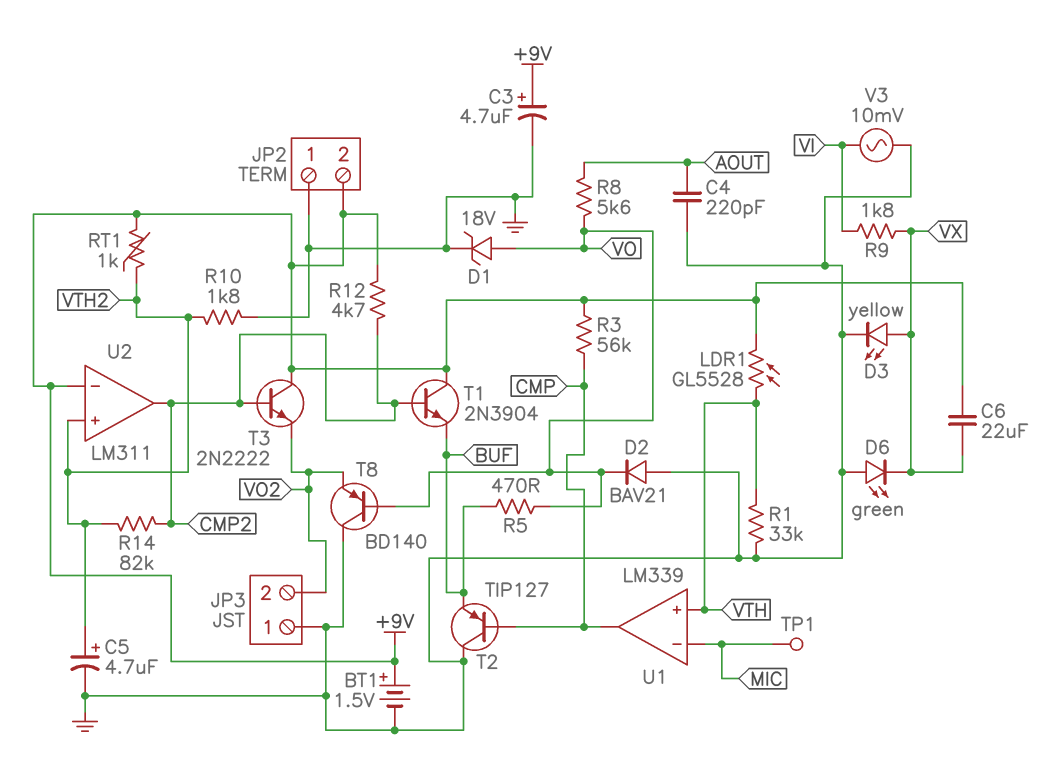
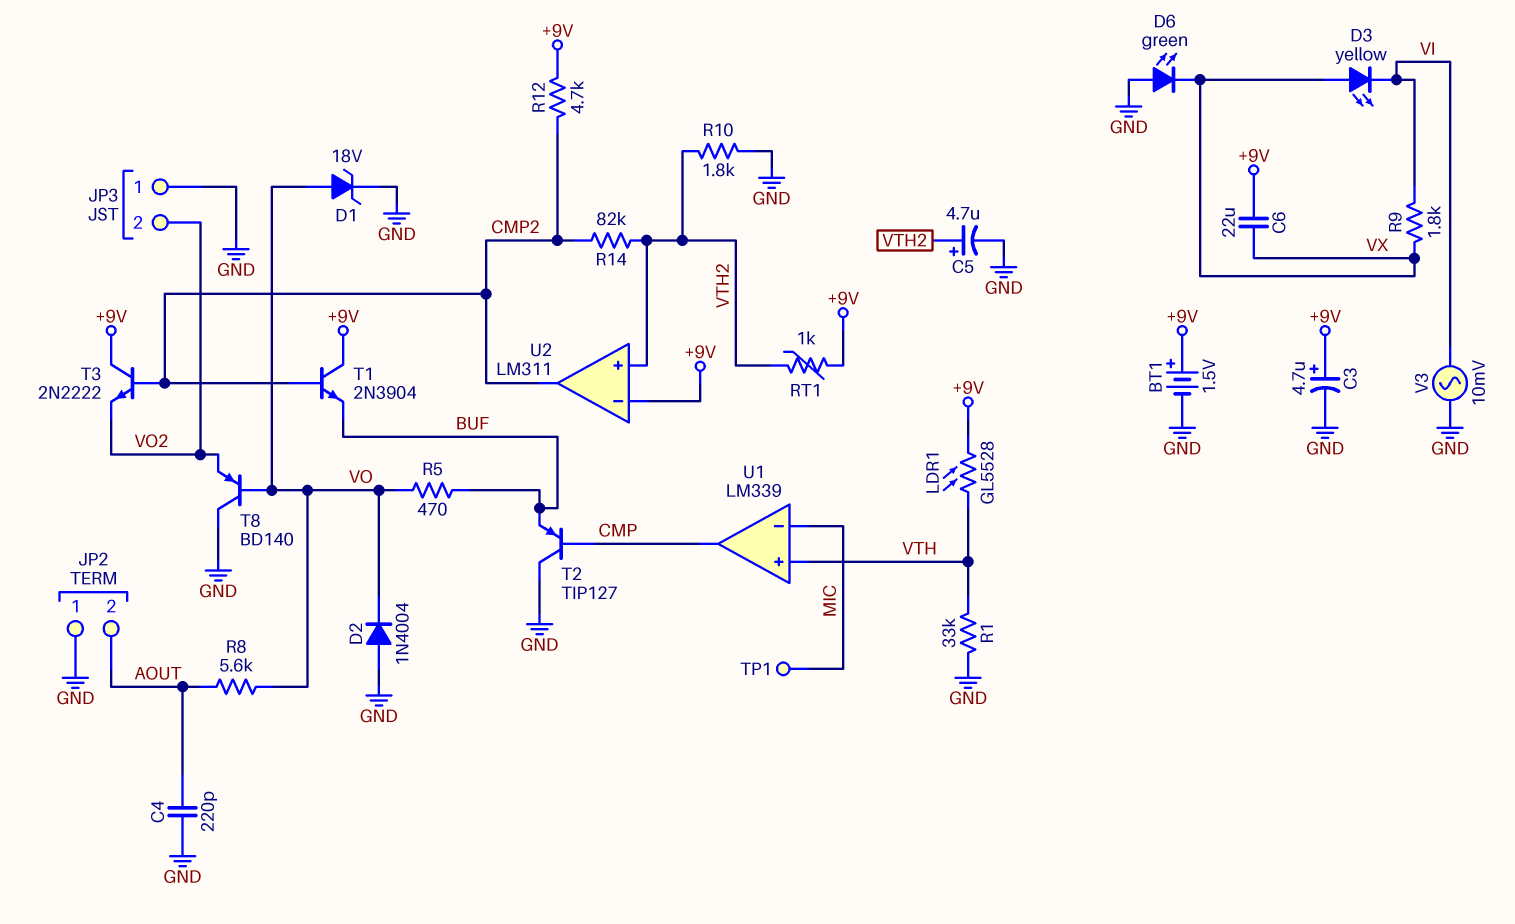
D2: diode BAV21 (A GND, K VO) -> diode 1N4004 (A GND, K VO)
D3: LED yellow (A VX, K GND) -> LED yellow (A VX, K VI)
JP2 pin 2: +9V -> AOUT
R3: 56k (+9V, CMP) -> none

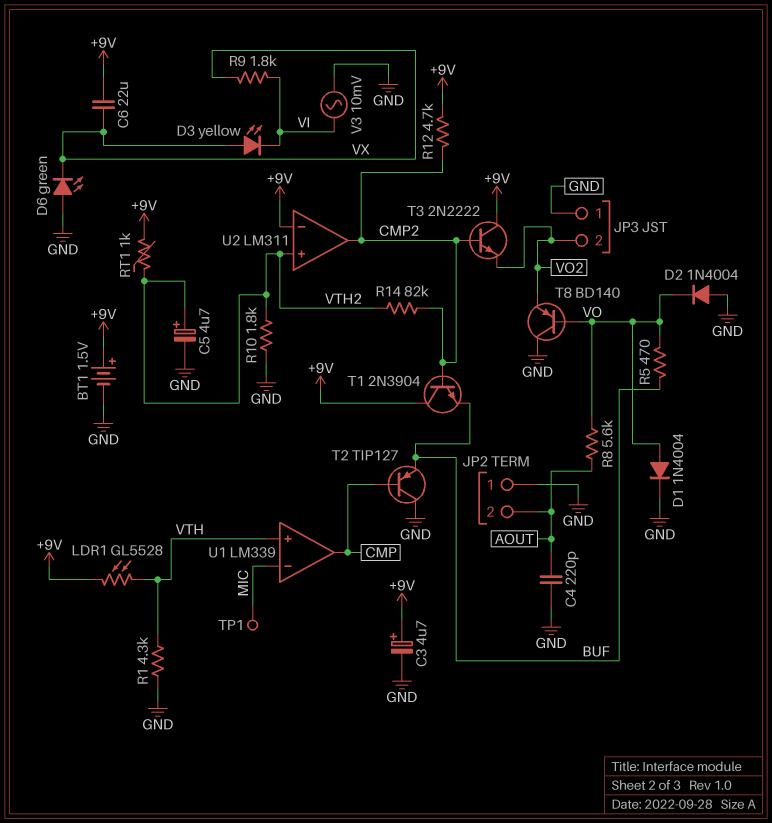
D1: zener 18V (A VO, K GND) -> diode 1N4004 (A VO, K GND)
R1: 33k (GND, VTH) -> 4.3k (GND, VTH)

